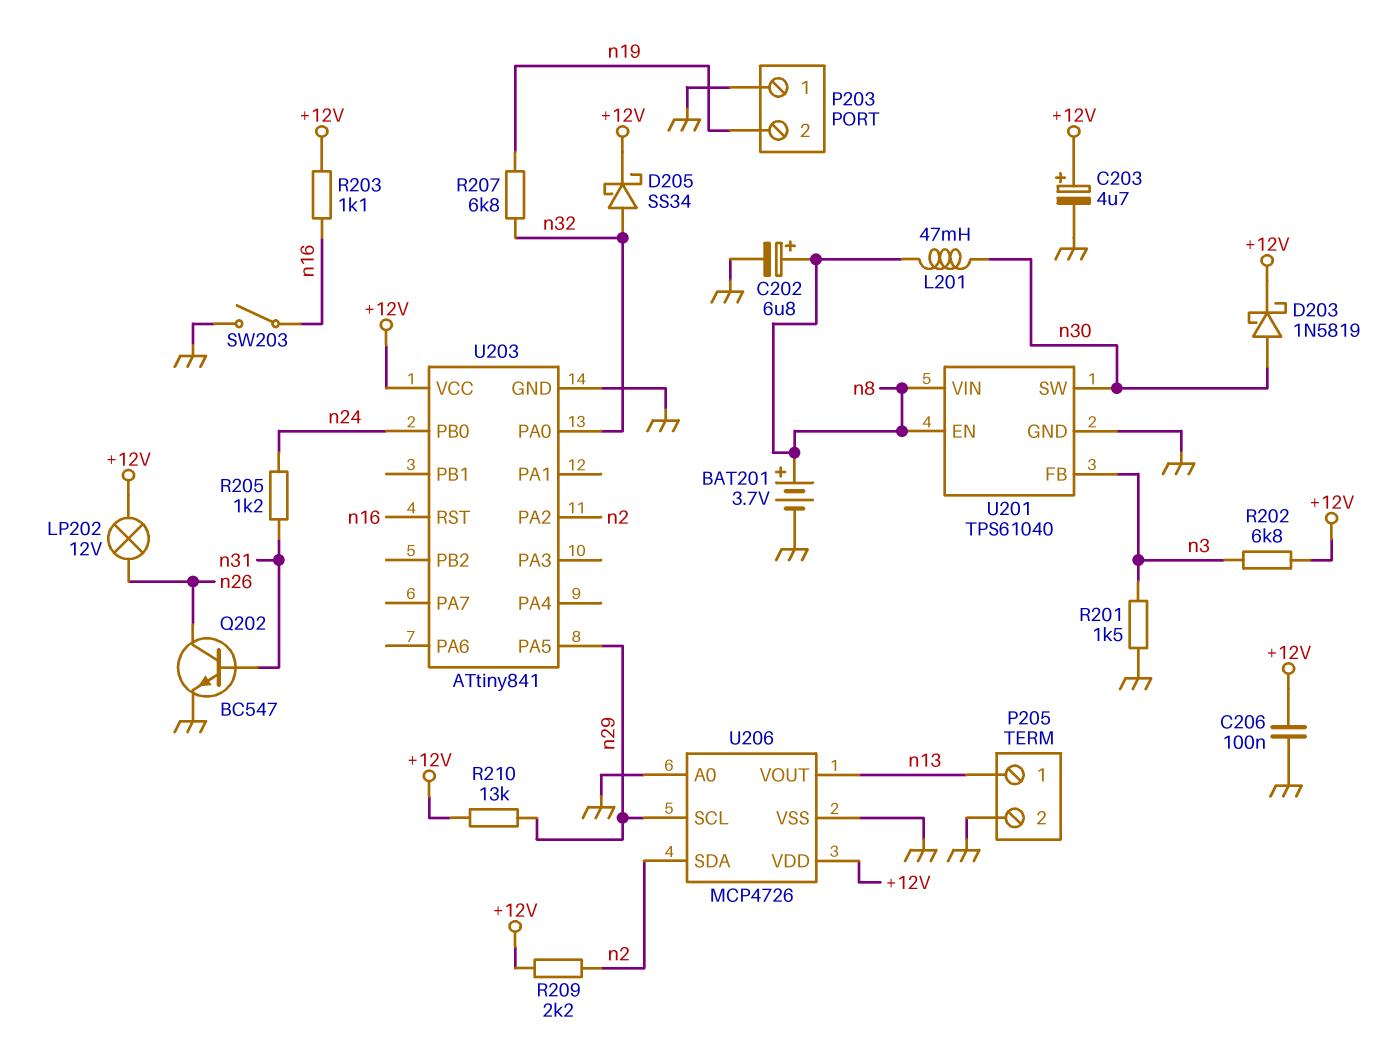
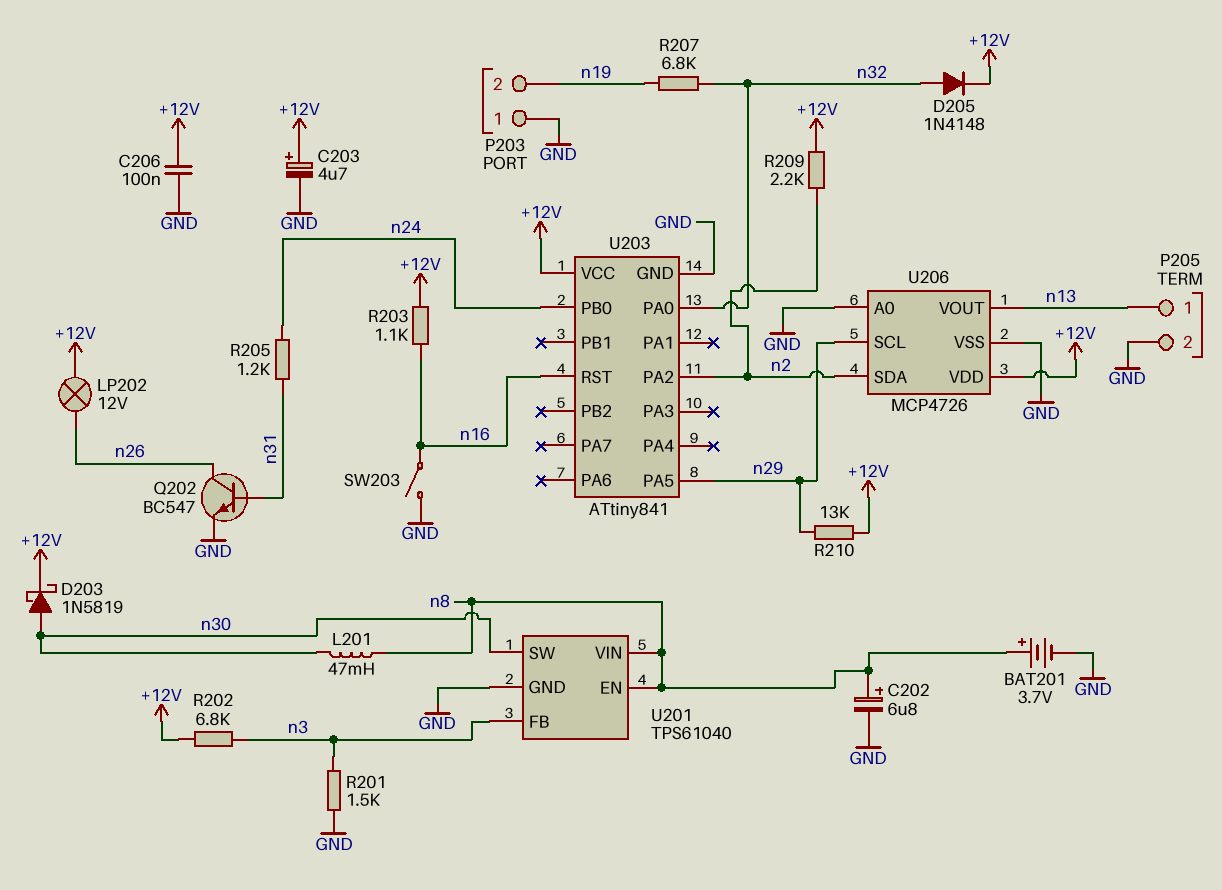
D205: schottky SS34 (A n32, K +12V) -> diode 1N4148 (A n32, K +12V)

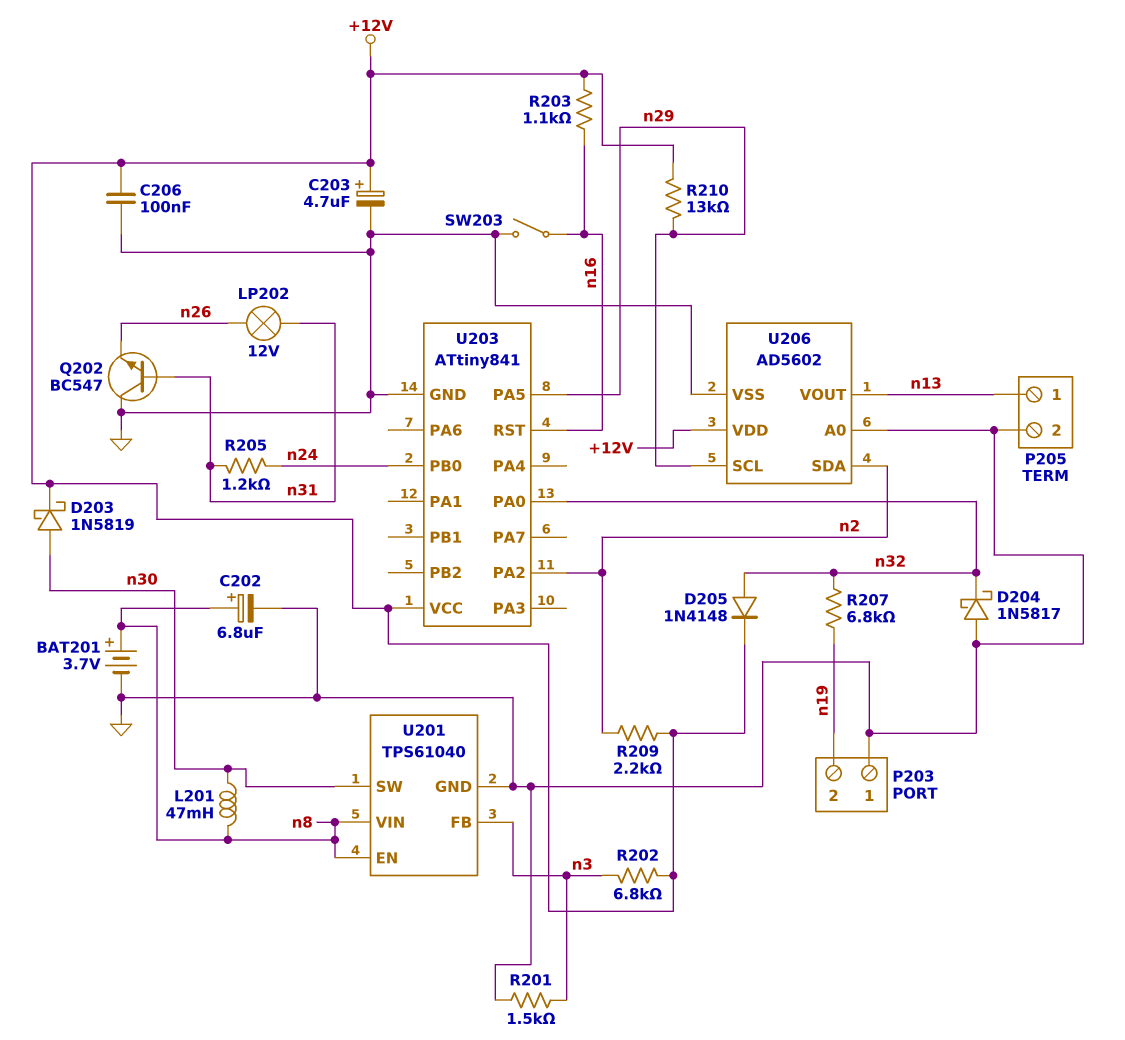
D204: none -> schottky 1N5817 (A GND, K n32)
LP202: lamp 12V (+12V, n26) -> lamp 12V (n26, n31)
Q202: NPN BC547 (B n31, C n26, E GND) -> NPN BC547 (B n31, C GND, E n26)
U206: MCP4726 -> AD5602

